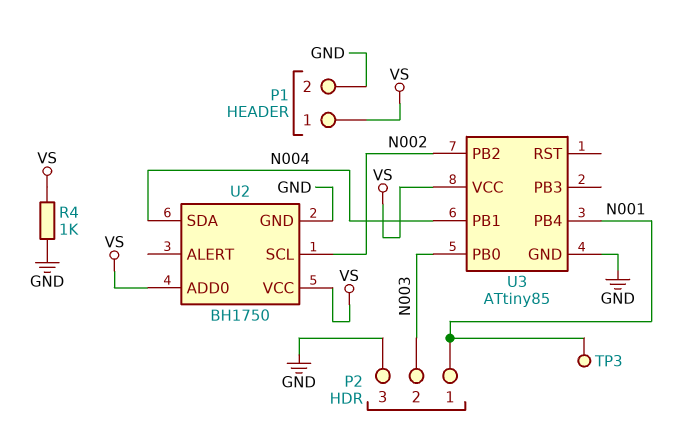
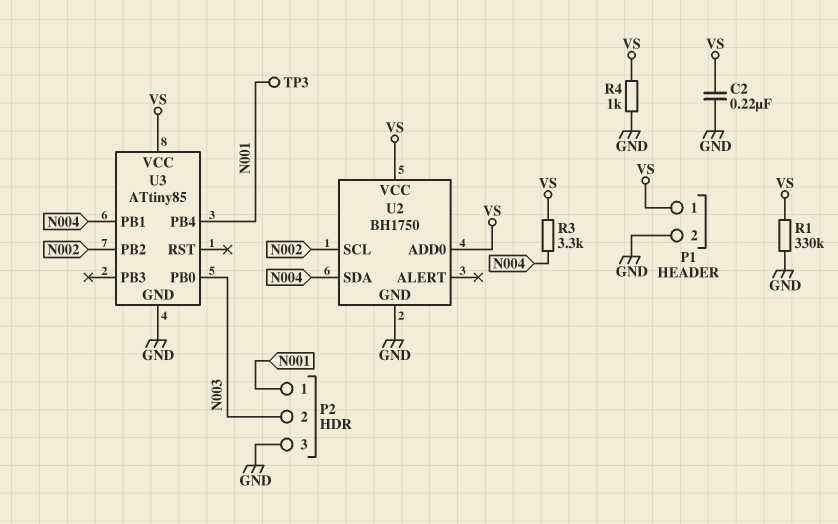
C2: none -> 220nF (GND, VS)
R1: none -> 330k (GND, VS)
R3: none -> 3.3k (N004, VS)

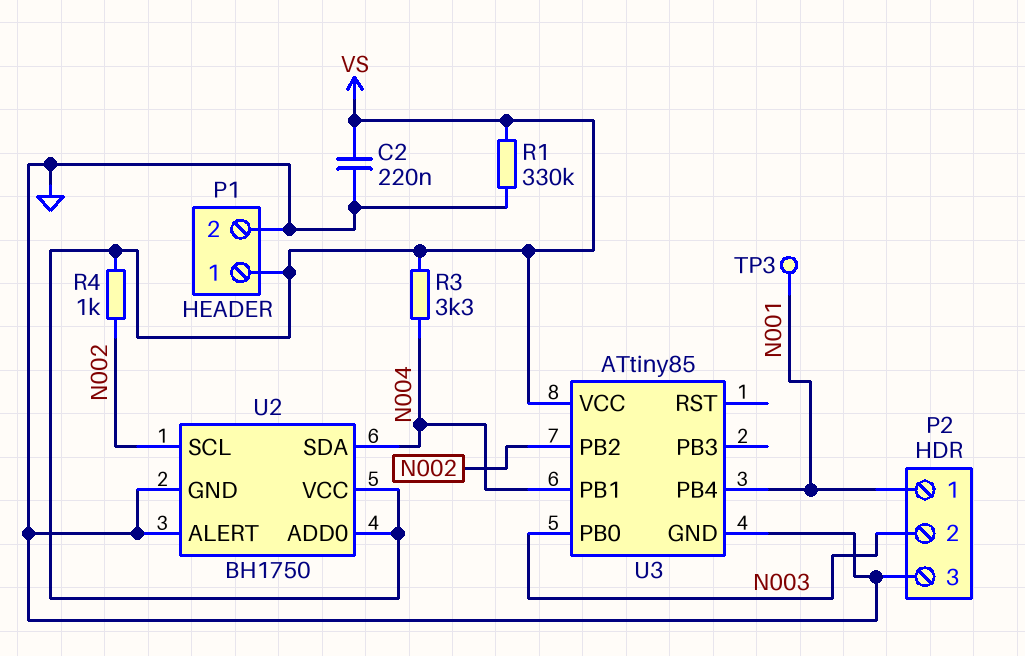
R4: 1k (GND, VS) -> 1k (N002, VS)
U2 pin ALERT: none -> GND

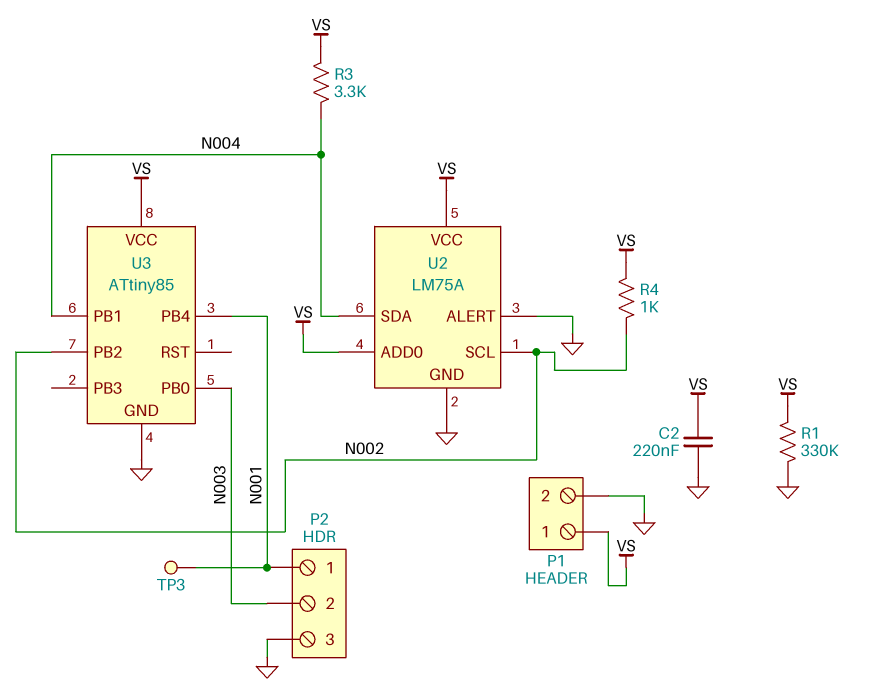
U2: BH1750 -> LM75A

